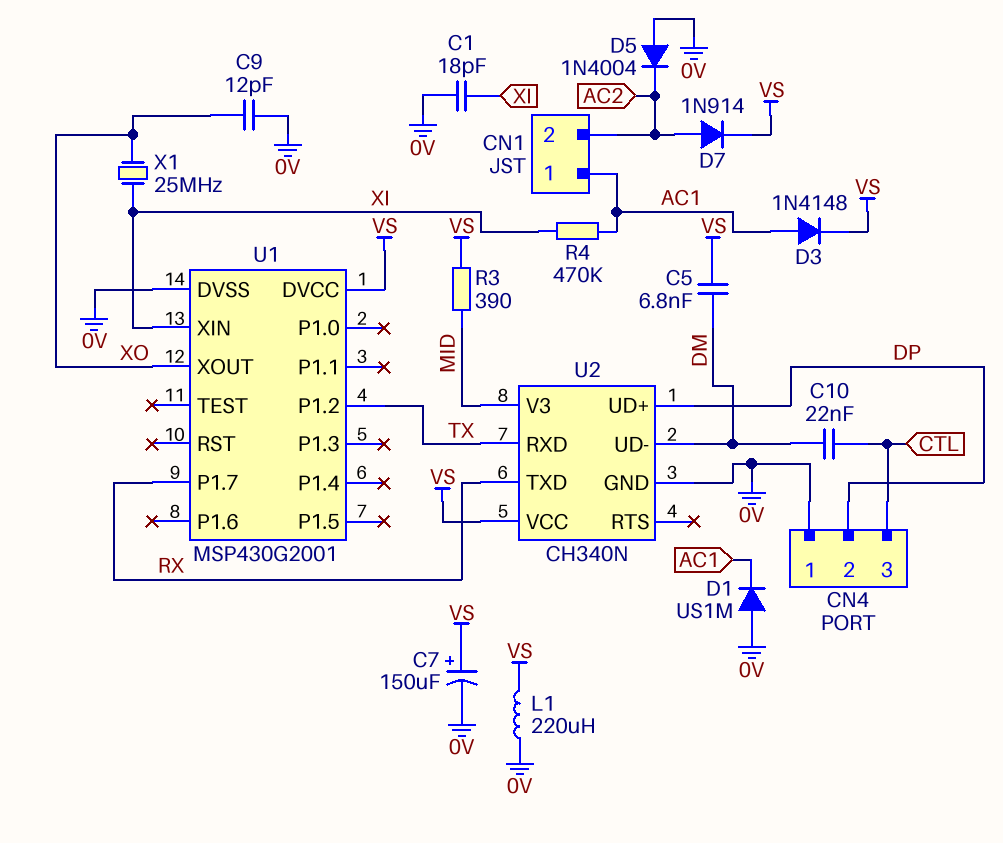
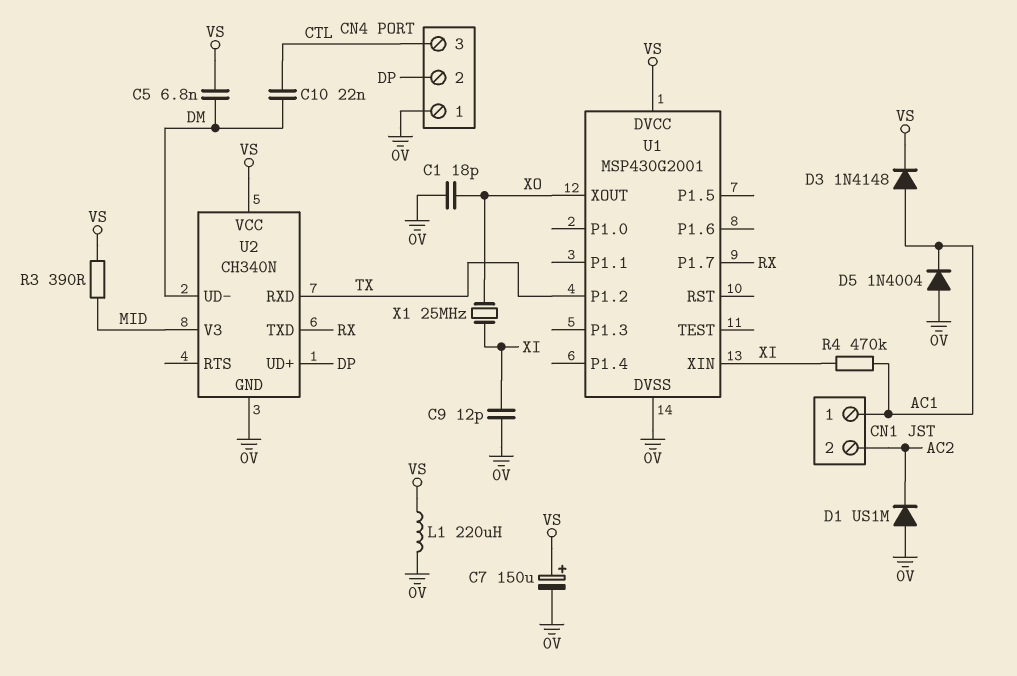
C1: 18pF (0V, XI) -> 18pF (0V, XO)
C9: 12pF (0V, XO) -> 12pF (0V, XI)
D1: diode US1M (A 0V, K AC1) -> diode US1M (A 0V, K AC2)
D5: diode 1N4004 (A 0V, K AC2) -> diode 1N4004 (A 0V, K AC1)
D7: diode 1N914 (A AC2, K VS) -> none

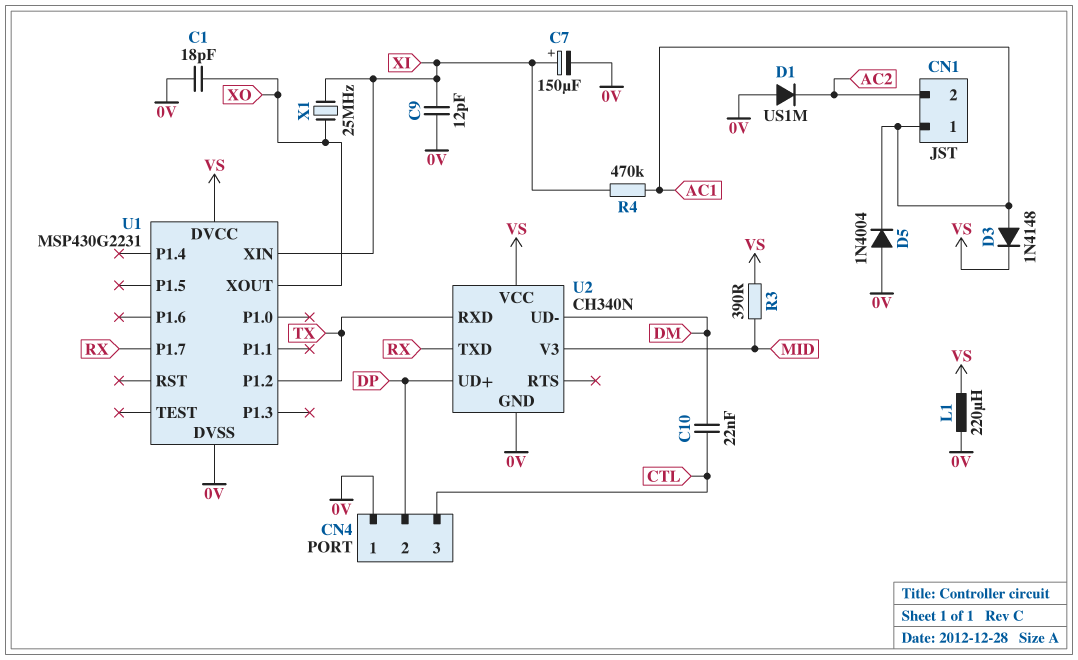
C5: 6.8nF (DM, VS) -> none
C7: 150uF (plus VS, minus 0V) -> 150uF (plus XI, minus 0V)
U1: MSP430G2001 -> MSP430G2231

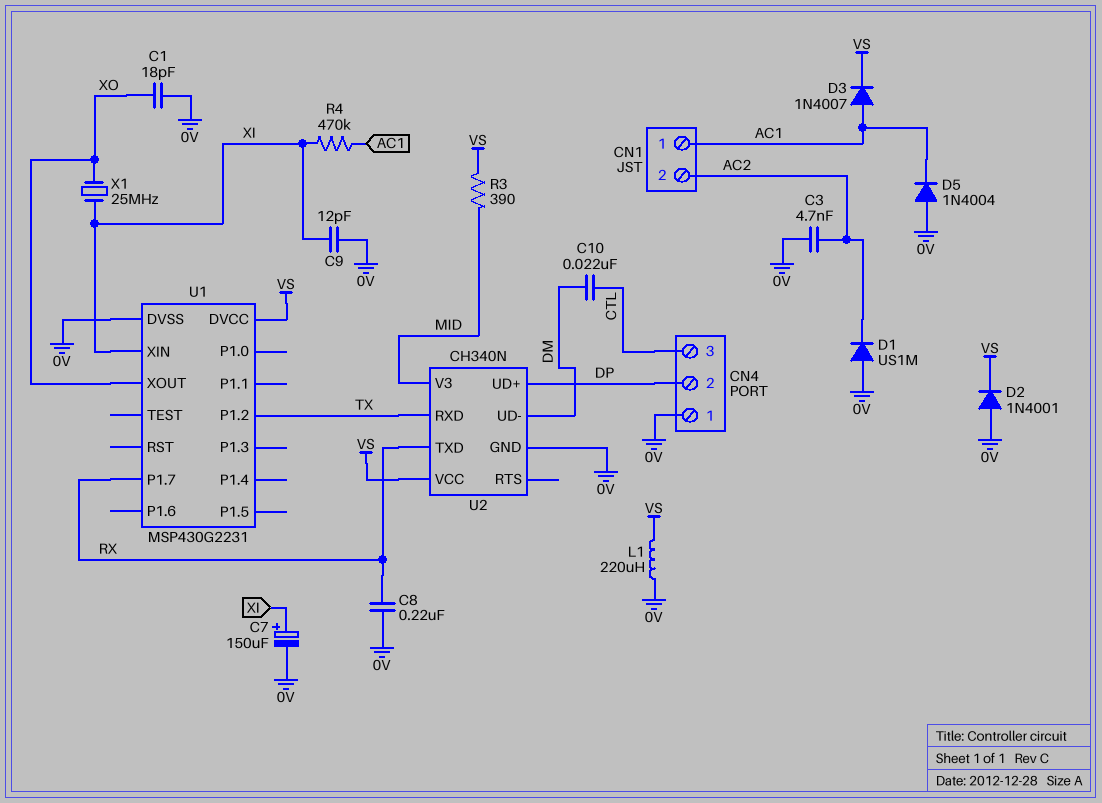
C3: none -> 4.7nF (0V, AC2)
C8: none -> 220nF (0V, RX)
D2: none -> diode 1N4001 (A 0V, K VS)
D3: diode 1N4148 (A AC1, K VS) -> diode 1N4007 (A AC1, K VS)

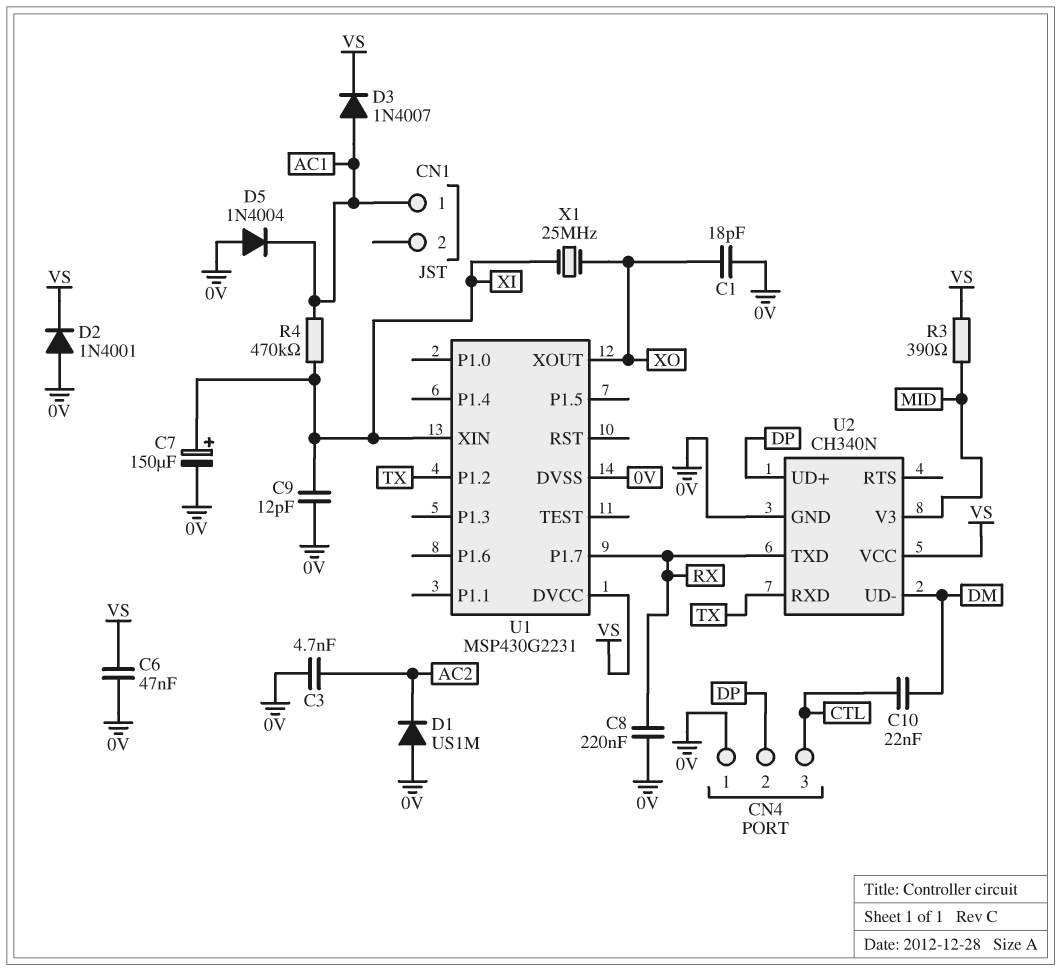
C6: none -> 47nF (0V, VS)
CN1 pin 2: AC2 -> none
L1: 220uH (0V, VS) -> none

